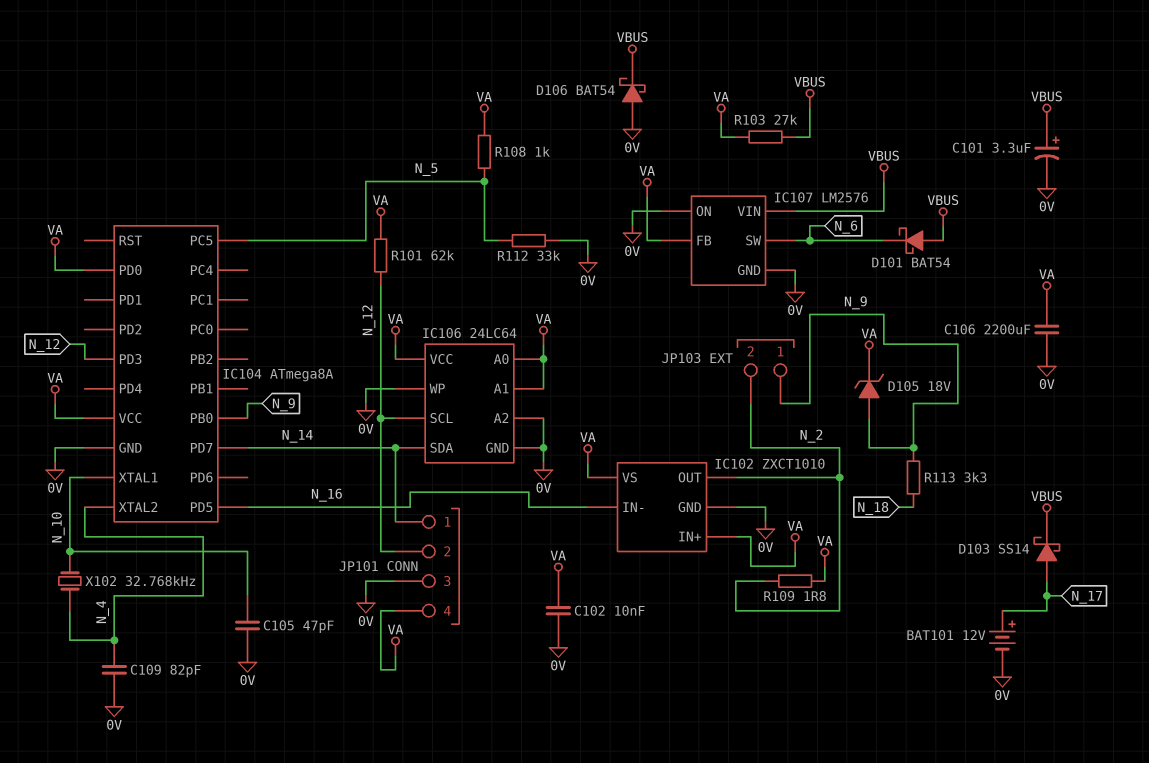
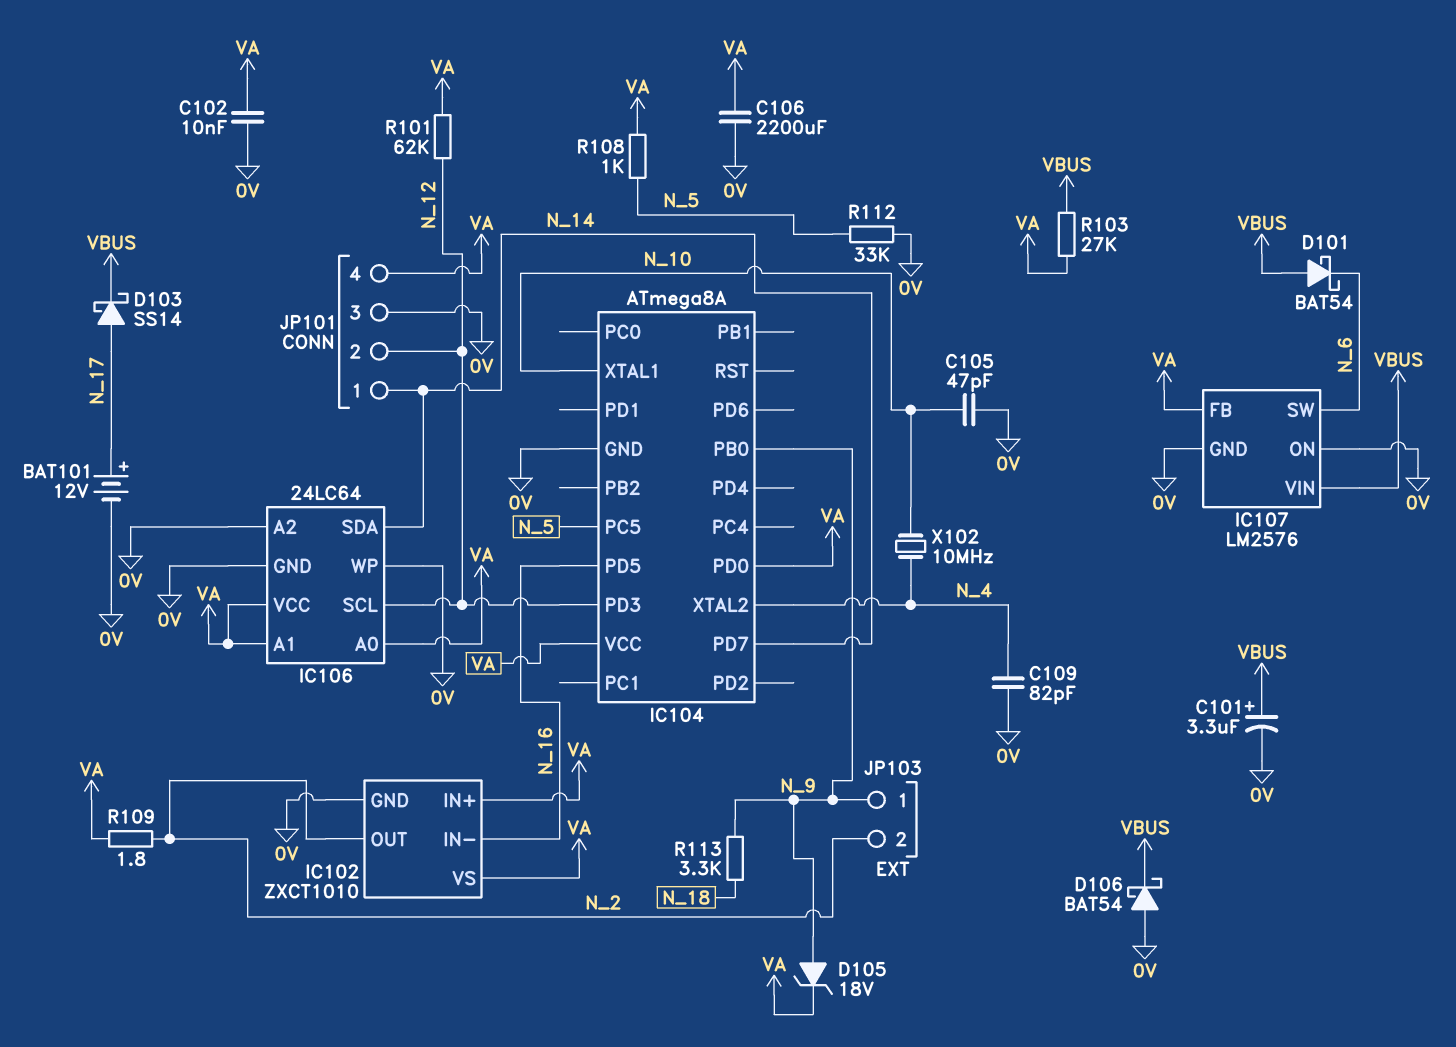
X102: 32.768kHz (N_4, N_10) -> 10MHz (N_4, N_10)

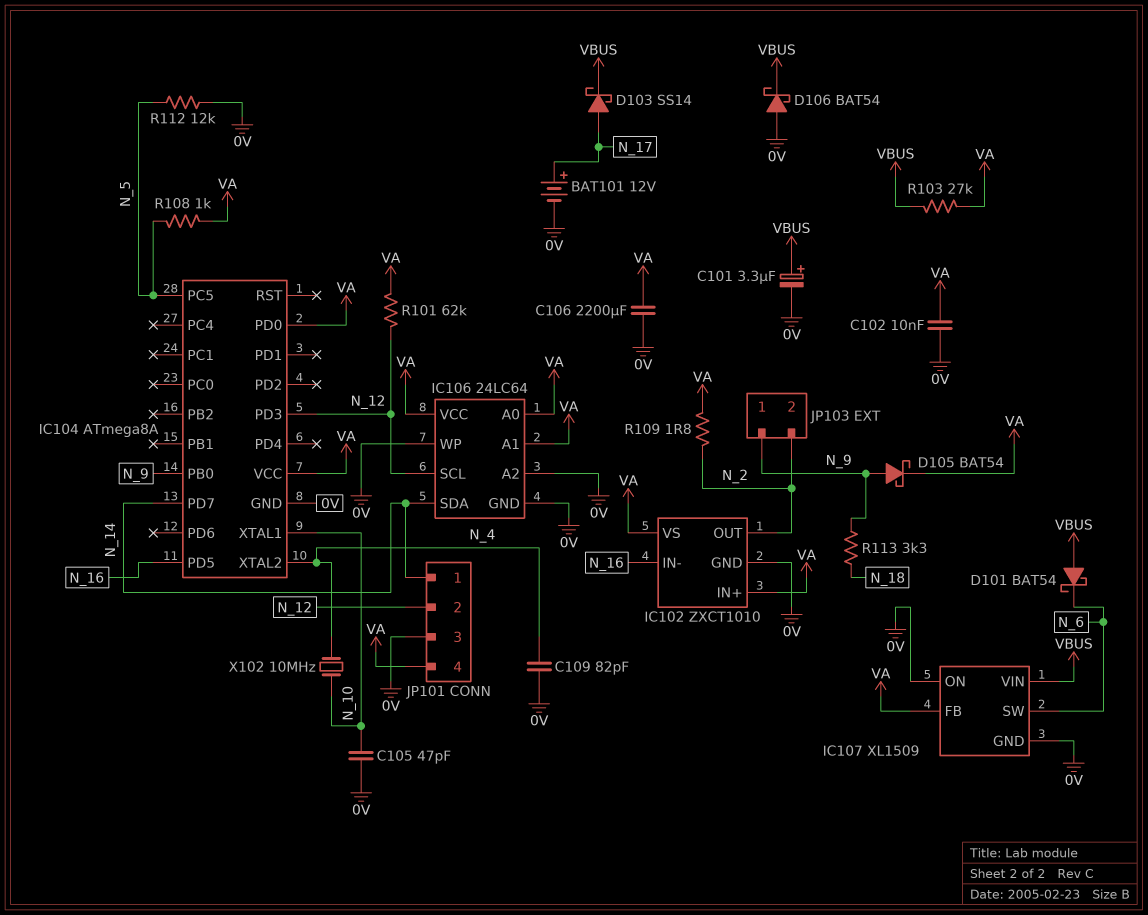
D105: zener 18V (A N_9, K VA) -> schottky BAT54 (A N_9, K VA)
IC107: LM2576 -> XL1509
R112: 33k (0V, N_5) -> 12k (0V, N_5)

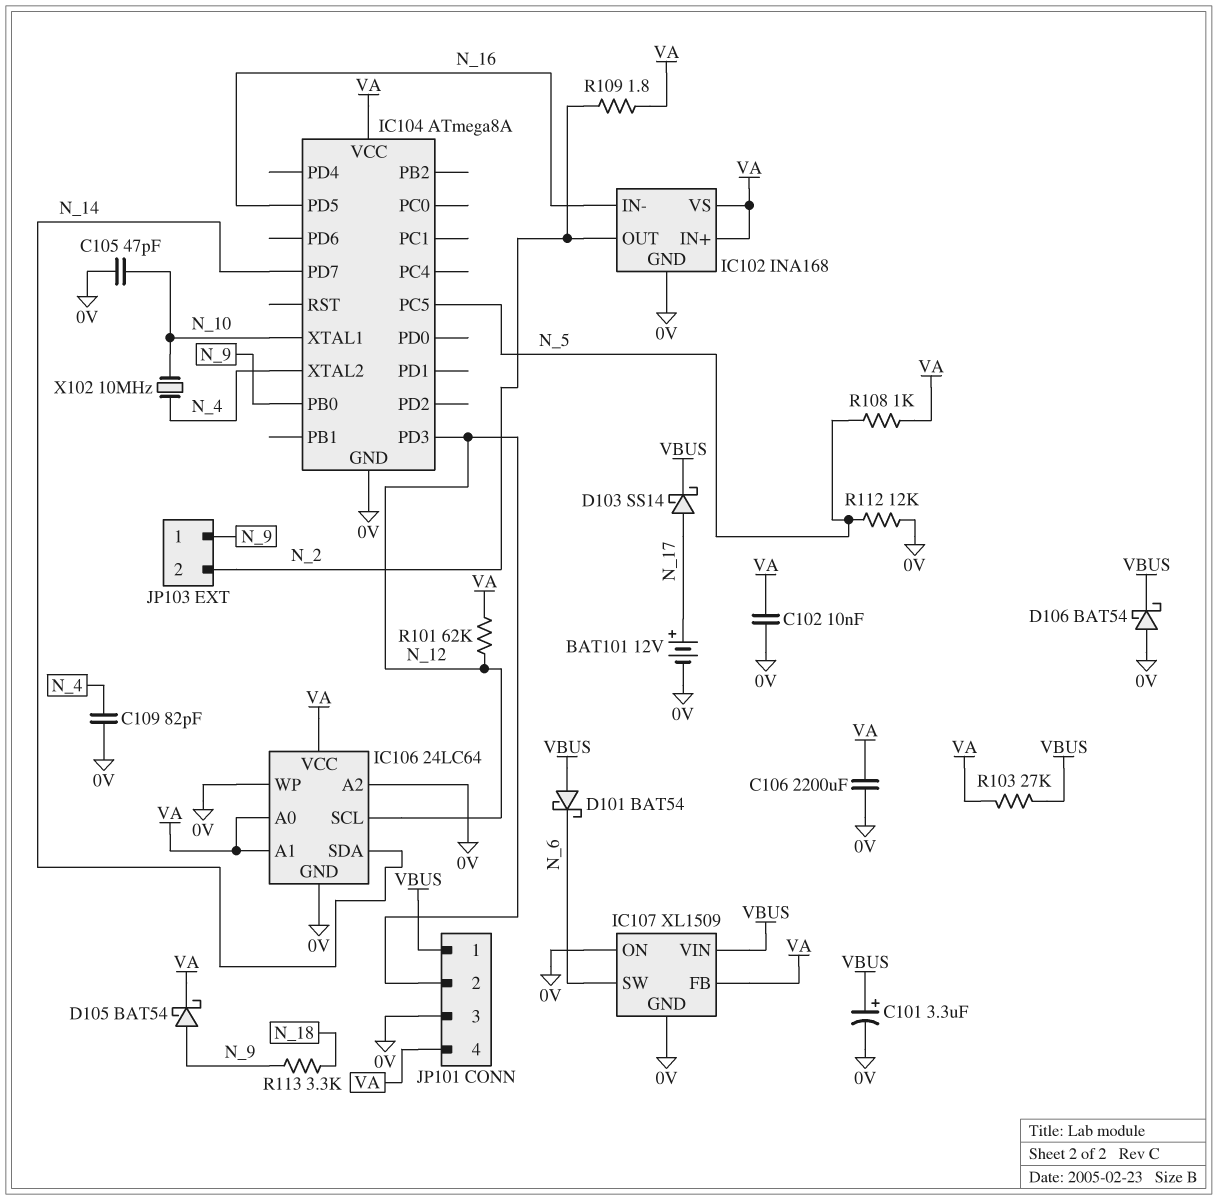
IC102: ZXCT1010 -> INA168
IC104 pin PD0: VA -> none
JP101 pin 1: N_14 -> VBUS

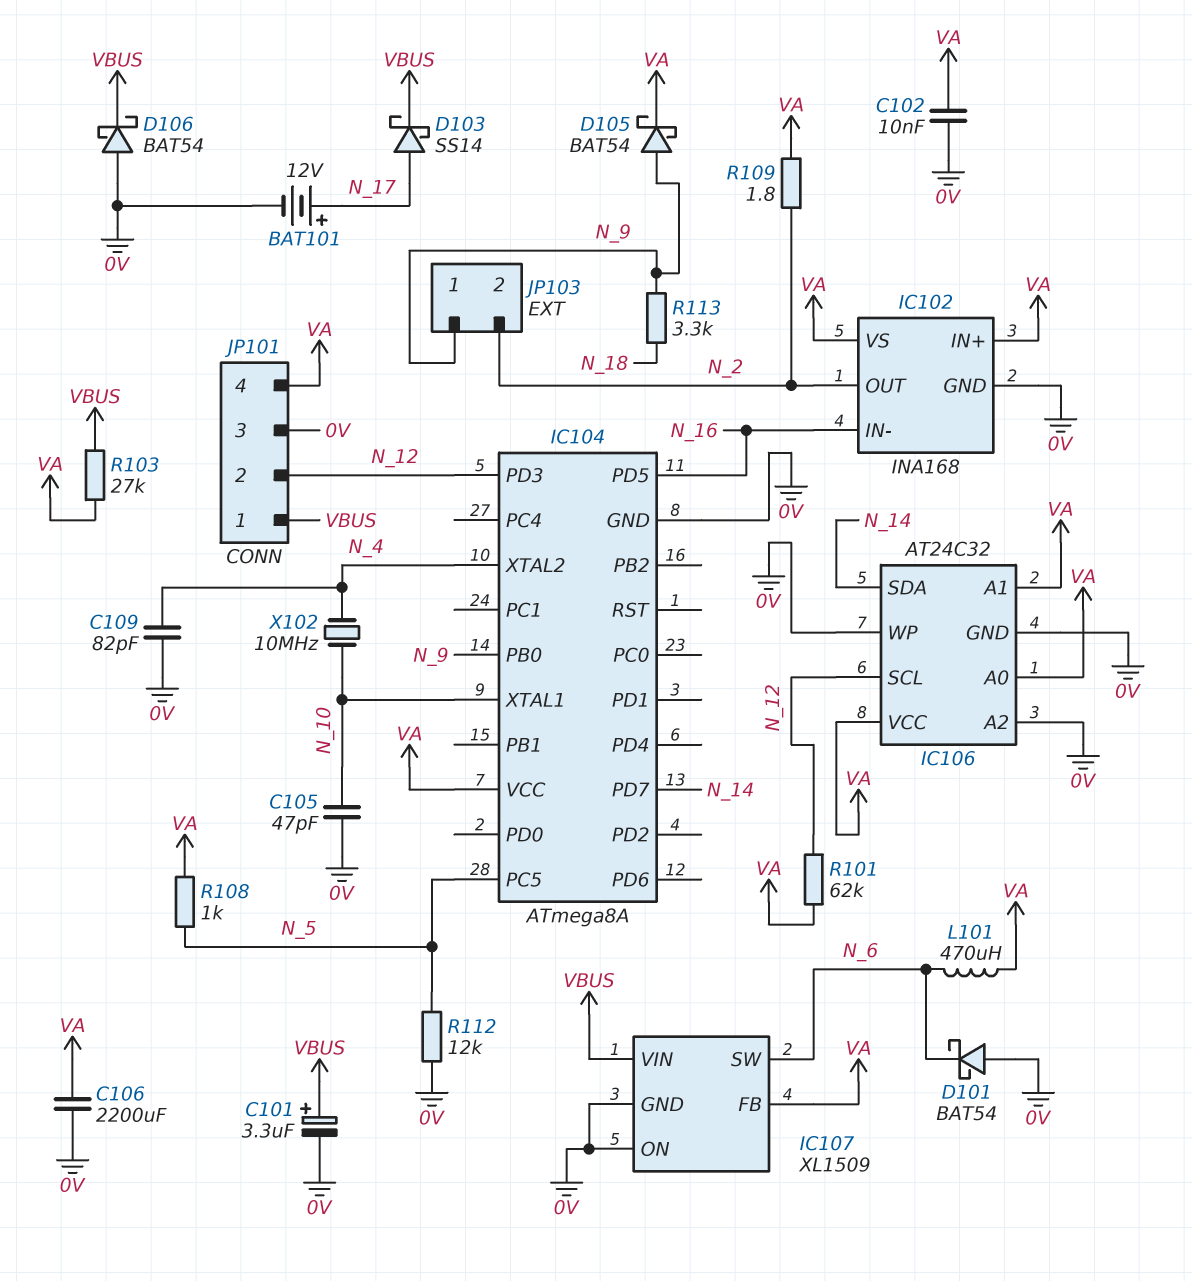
D101: schottky BAT54 (A VBUS, K N_6) -> schottky BAT54 (A 0V, K N_6)
IC106: 24LC64 -> AT24C32
L101: none -> 470uH (N_6, VA)

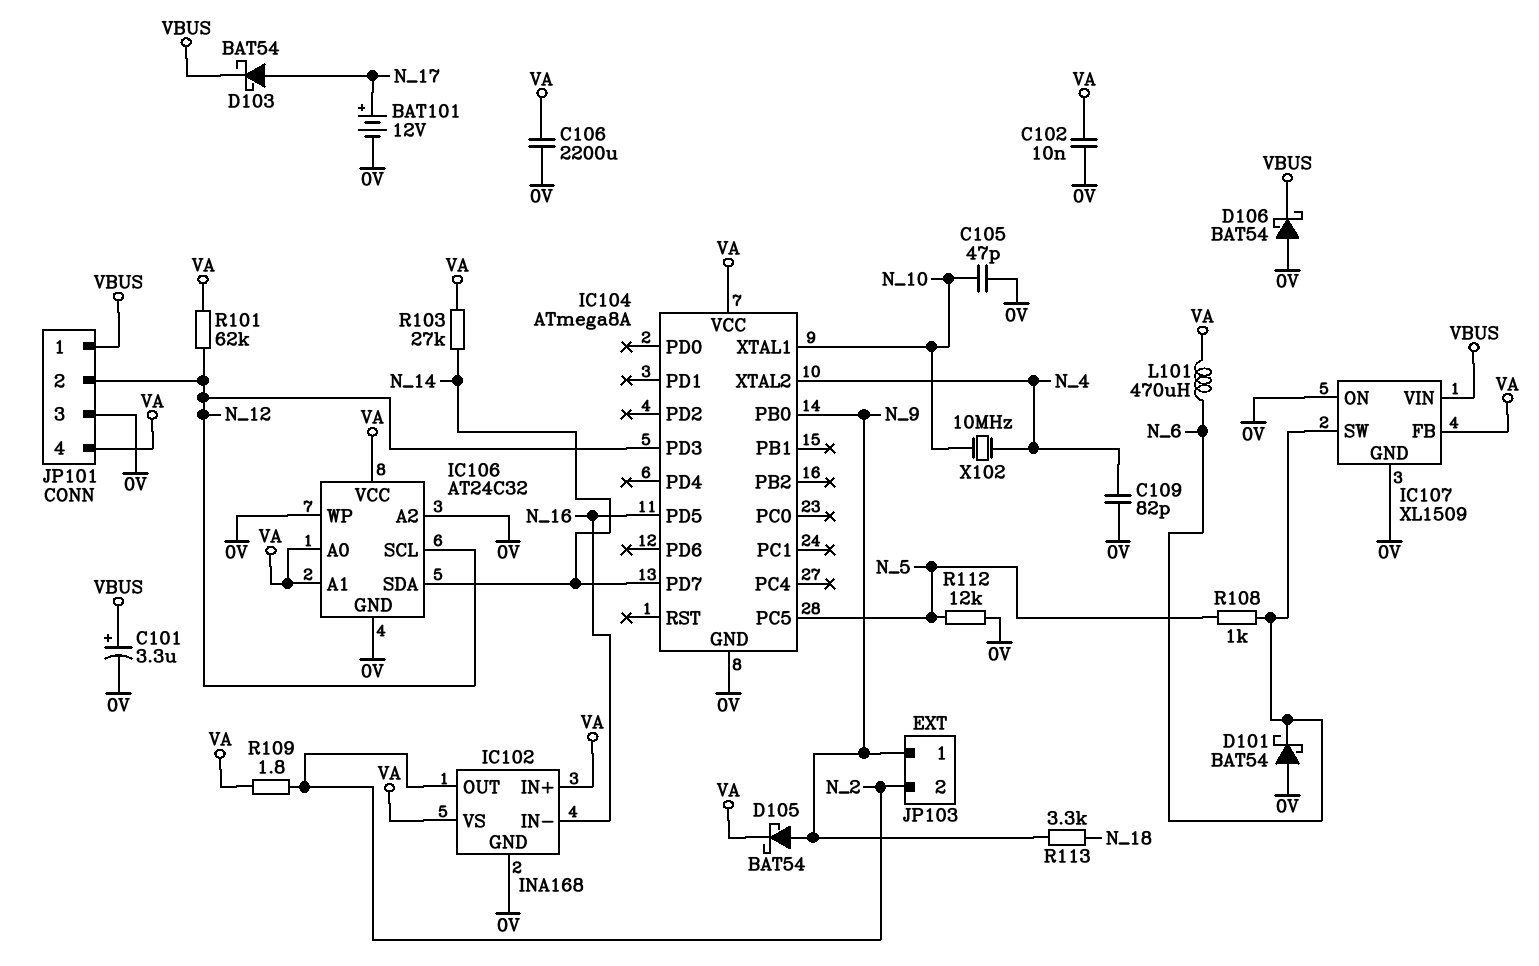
D103: schottky SS14 (A N_17, K VBUS) -> schottky BAT54 (A N_17, K VBUS)
R103: 27k (VA, VBUS) -> 27k (N_14, VA)
R108: 1k (N_5, VA) -> 1k (N_5, N_6)

